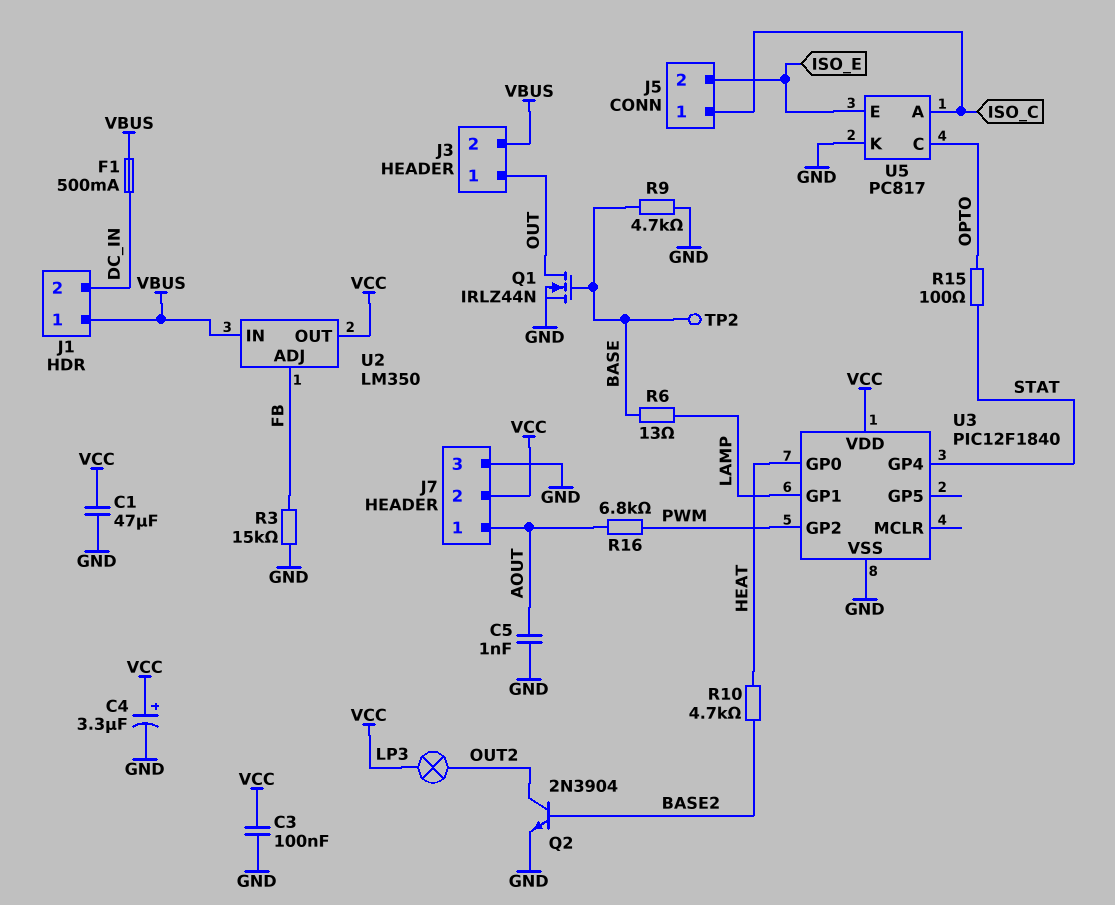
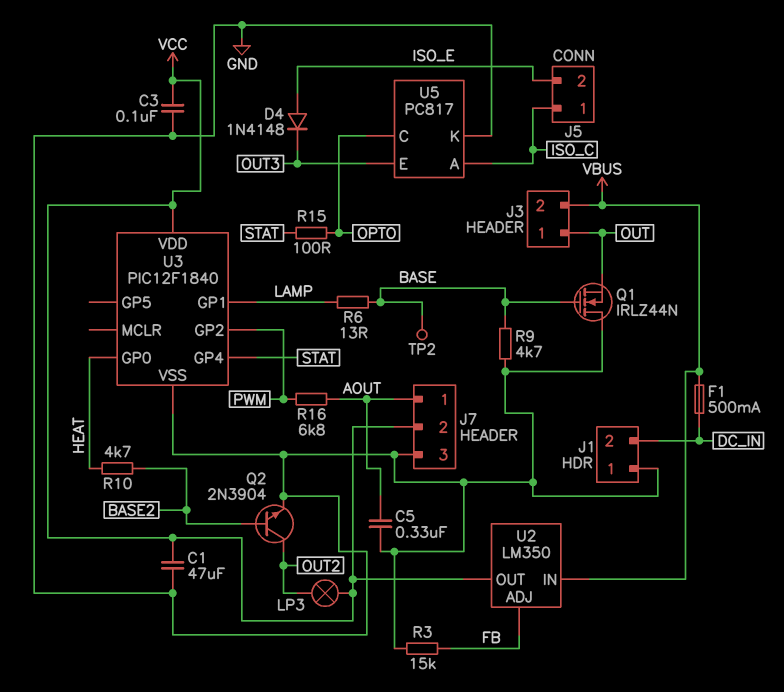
C4: 3.3uF (plus VCC, minus GND) -> none
C5: 1nF (AOUT, GND) -> 330nF (AOUT, GND)
D4: none -> diode 1N4148 (A ISO_E, K OUT3)
J1 pin 1: VBUS -> GND
Q1: NMOS IRLZ44N (G BASE, D OUT, S GND) -> NMOS IRLZ44N (G BASE, D GND, S OUT)
U5 pin E: ISO_E -> OUT3

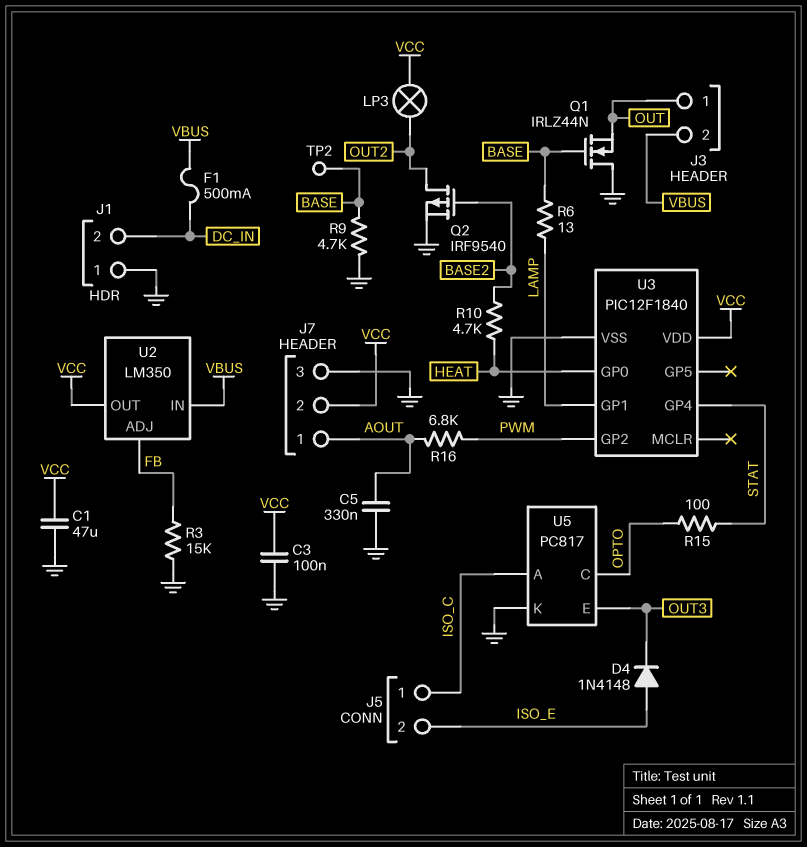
Q2: NPN 2N3904 (B BASE2, C OUT2, E GND) -> PMOS IRF9540 (G BASE2, D OUT2, S GND)

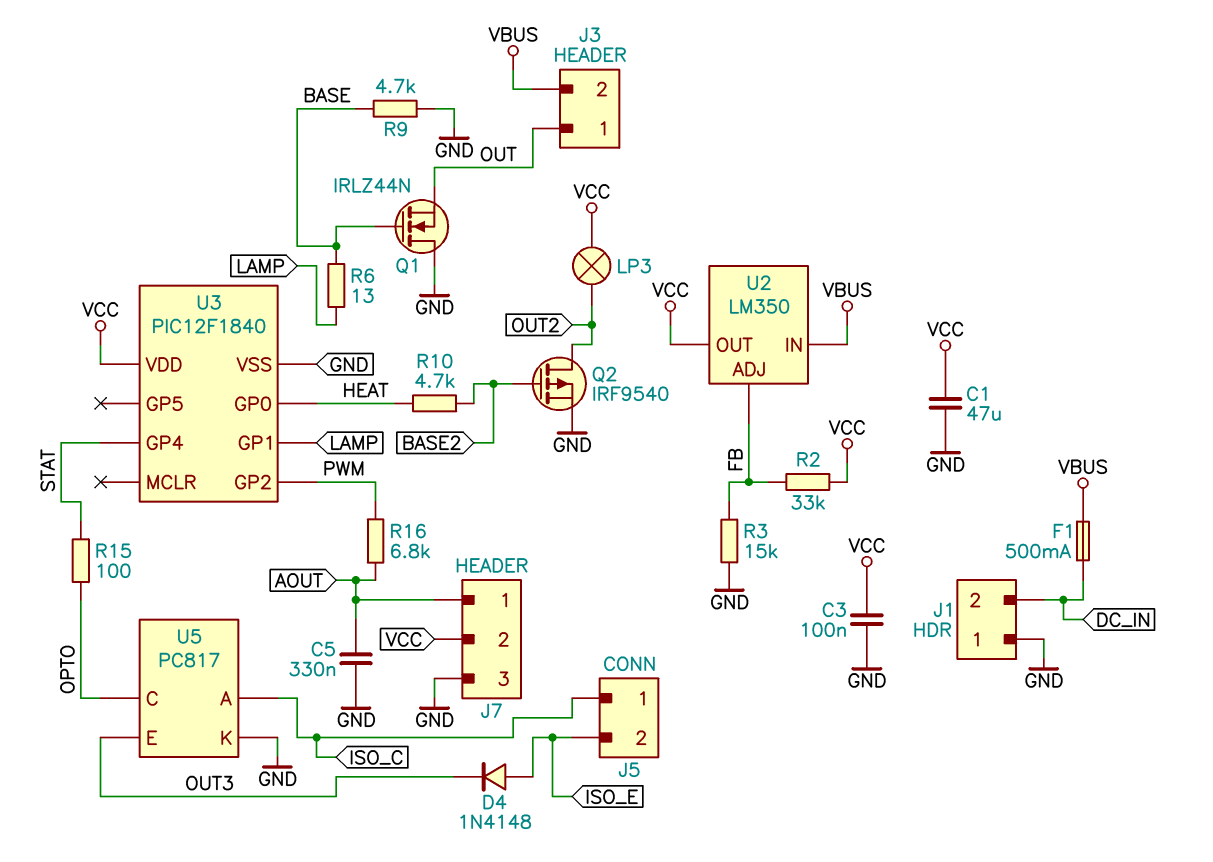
R2: none -> 33k (FB, VCC)
TP2: test point (BASE) -> none

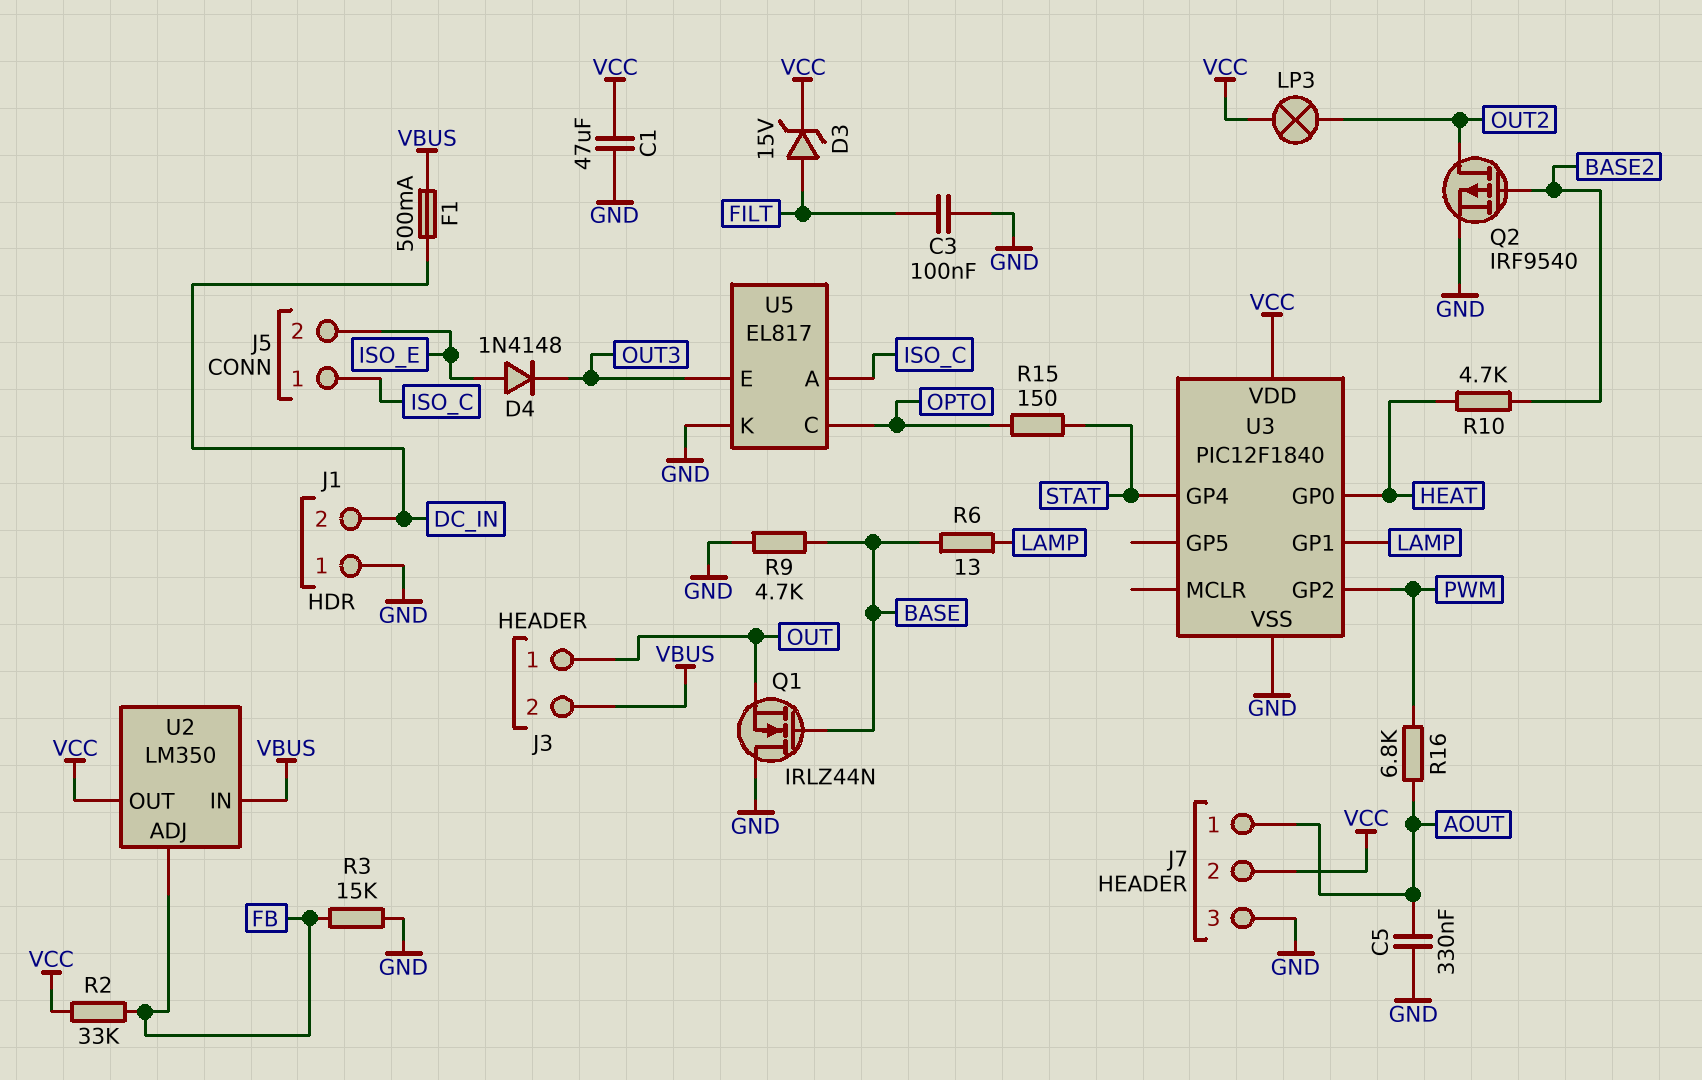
C3: 100nF (GND, VCC) -> 100nF (FILT, GND)
D3: none -> zener 15V (A FILT, K VCC)
R15: 100 (OPTO, STAT) -> 150 (OPTO, STAT)
U5: PC817 -> EL817

